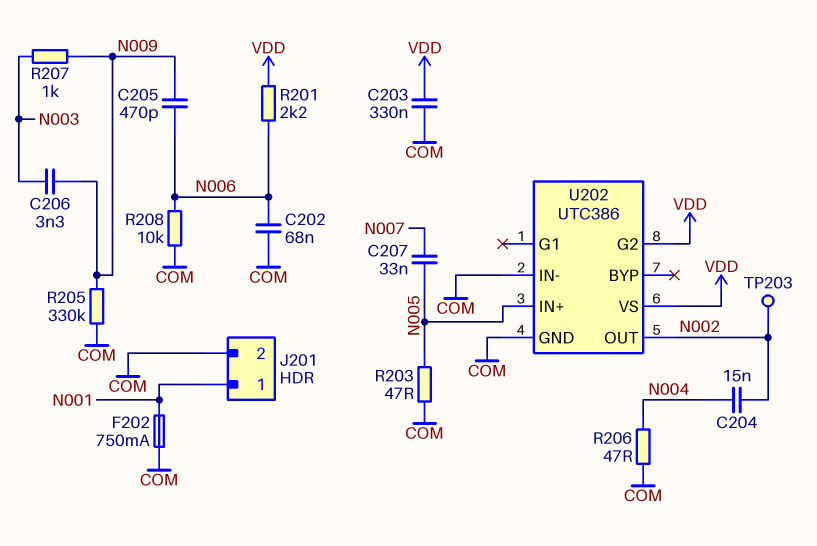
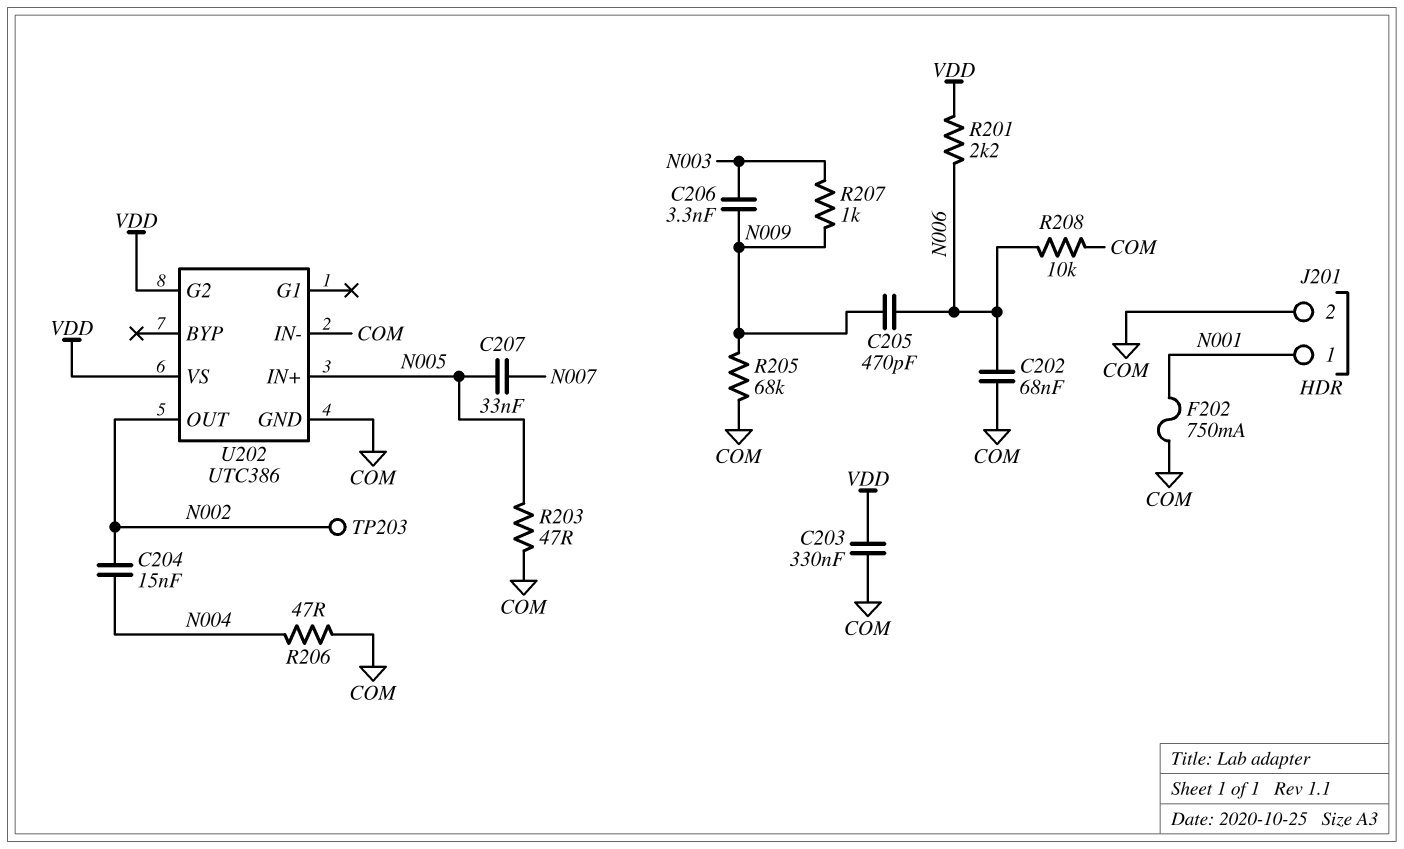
R205: 330k (COM, N009) -> 68k (COM, N009)

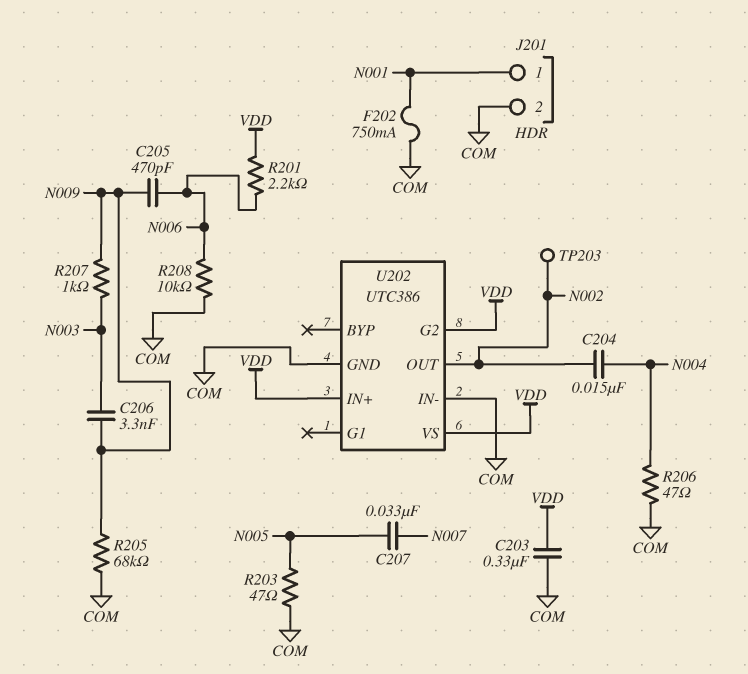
C202: 68nF (COM, N006) -> none
U202 pin IN+: N005 -> VDD

